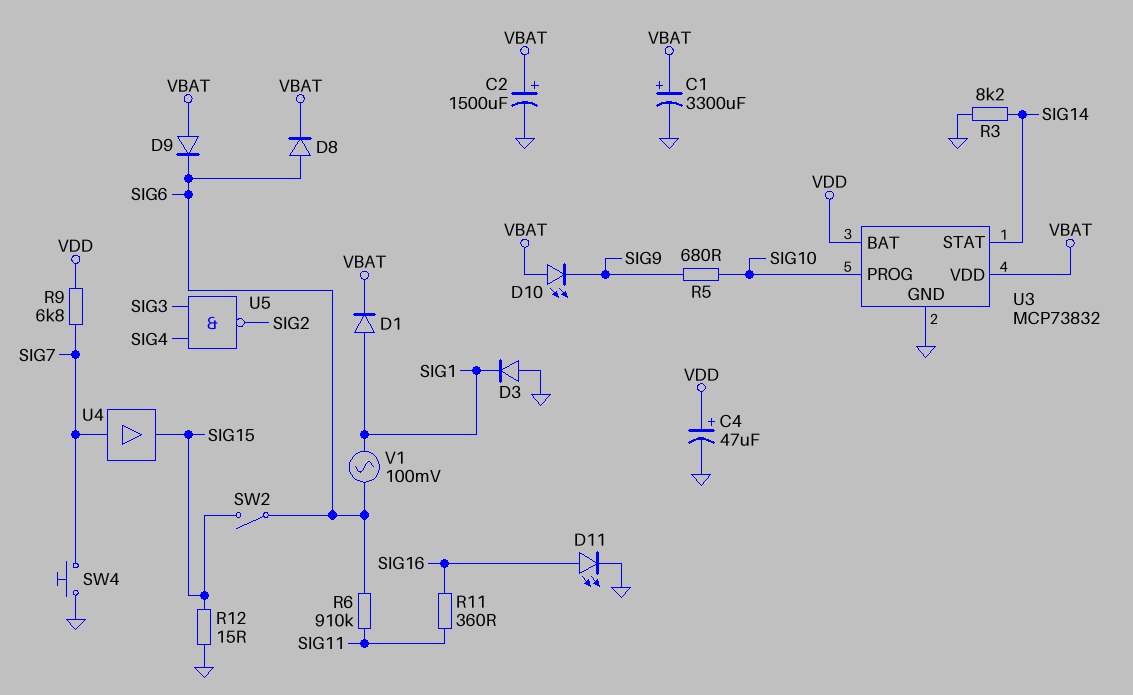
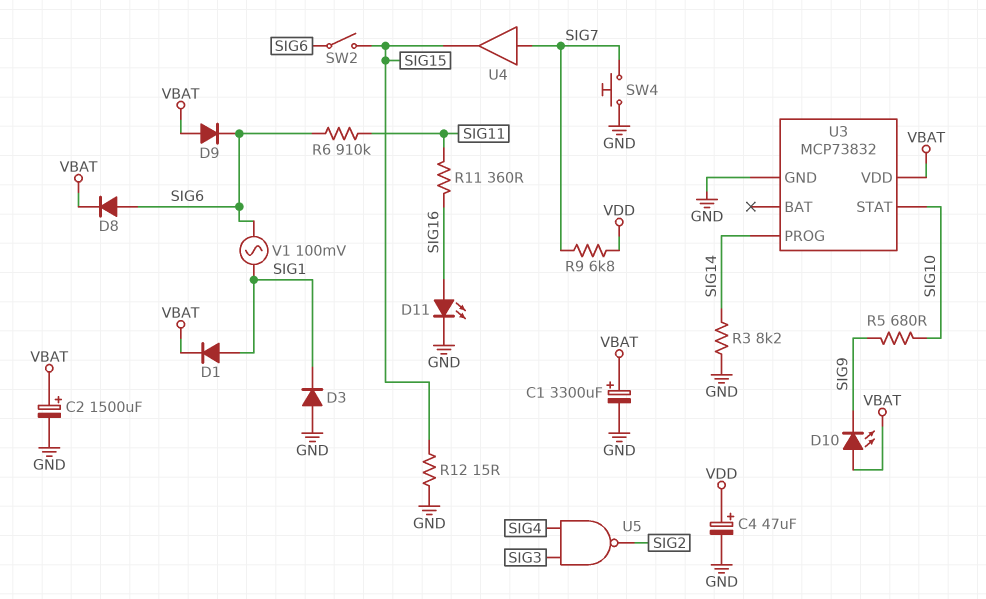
U3 pin BAT: VDD -> none
U3 pin PROG: SIG10 -> SIG14
U3 pin STAT: SIG14 -> SIG10

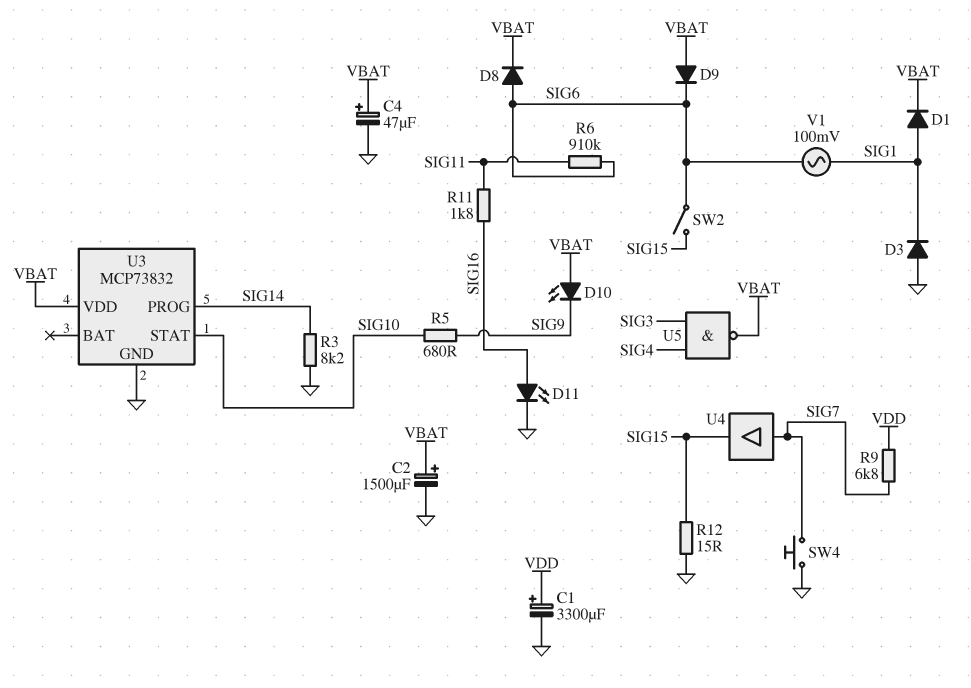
C1: 3300uF (plus VBAT, minus GND) -> 3300uF (plus VDD, minus GND)
C4: 47uF (plus VDD, minus GND) -> 47uF (plus VBAT, minus GND)
R11: 360 (SIG11, SIG16) -> 1.8k (SIG11, SIG16)
U5: NAND (in SIG3, in SIG4, out SIG2) -> NAND (in SIG3, in SIG4, out VBAT)

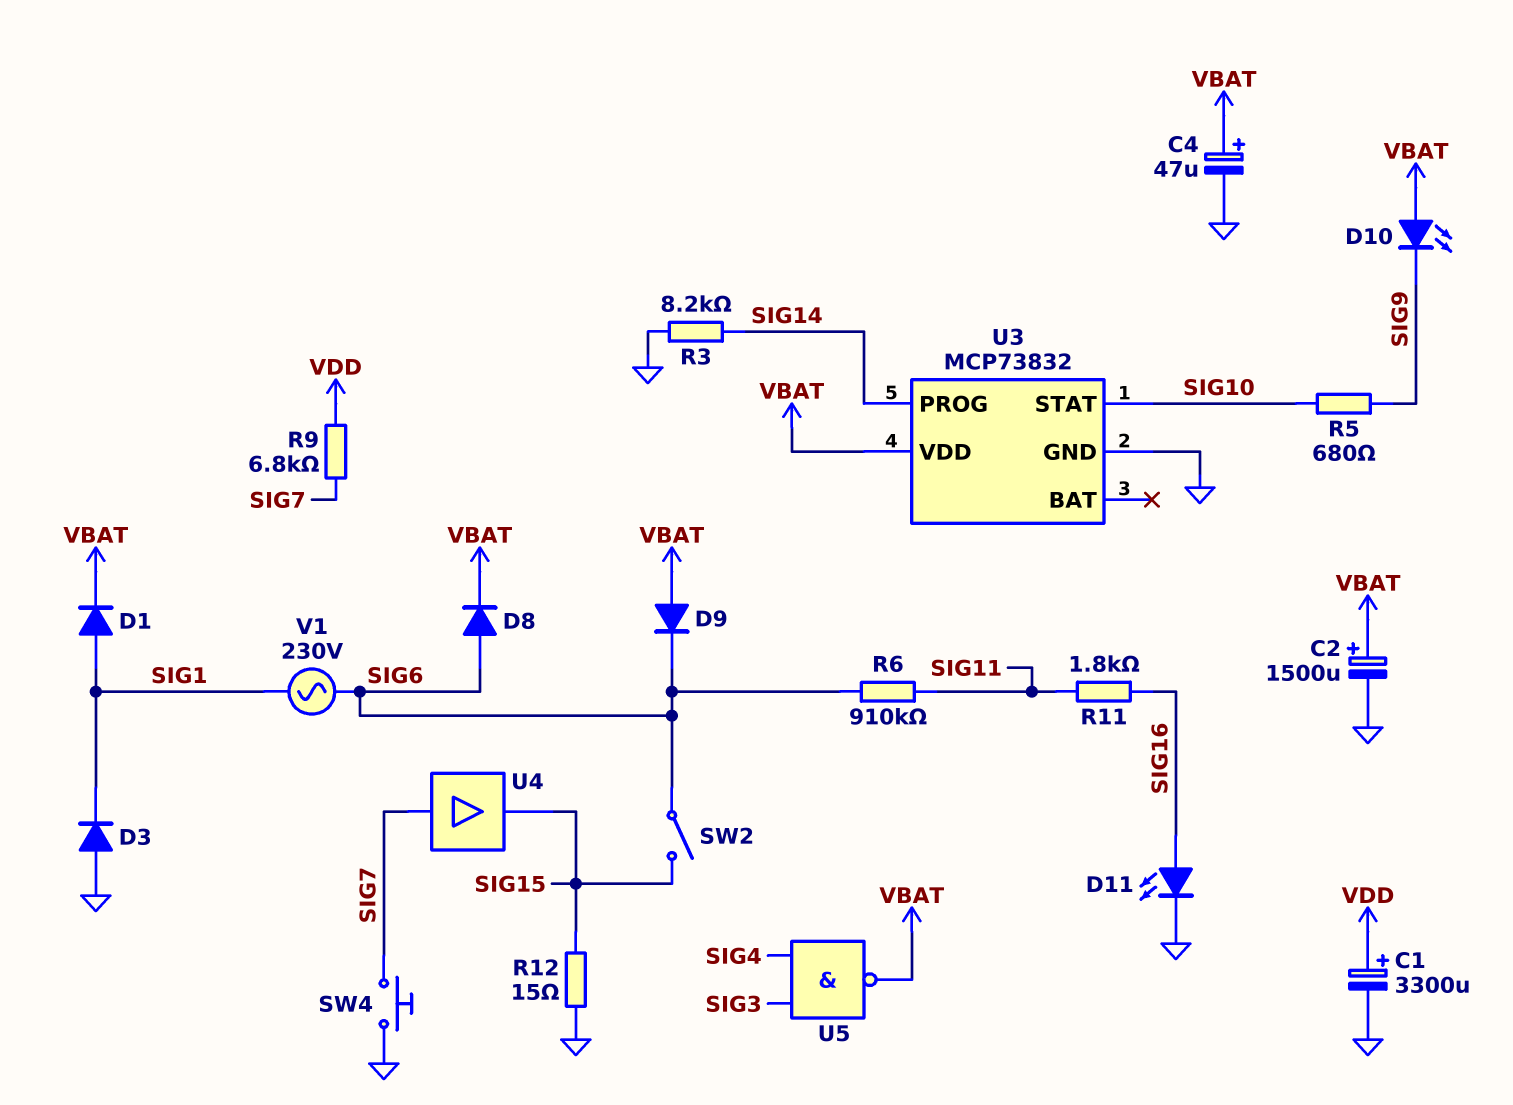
V1: AC 100mV (SIG1, SIG6) -> AC 230V (SIG1, SIG6)

